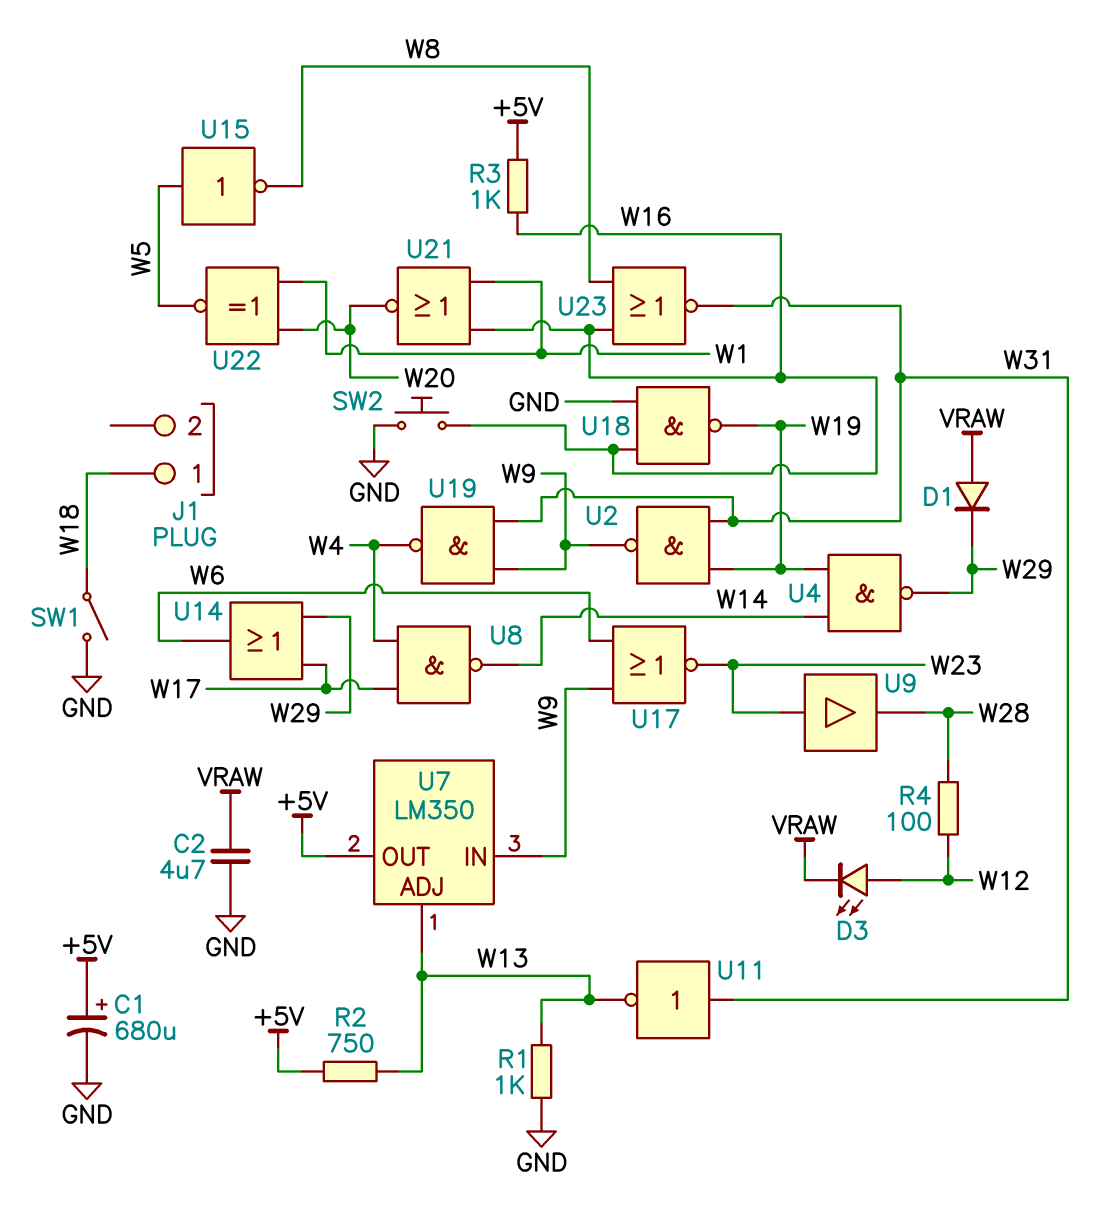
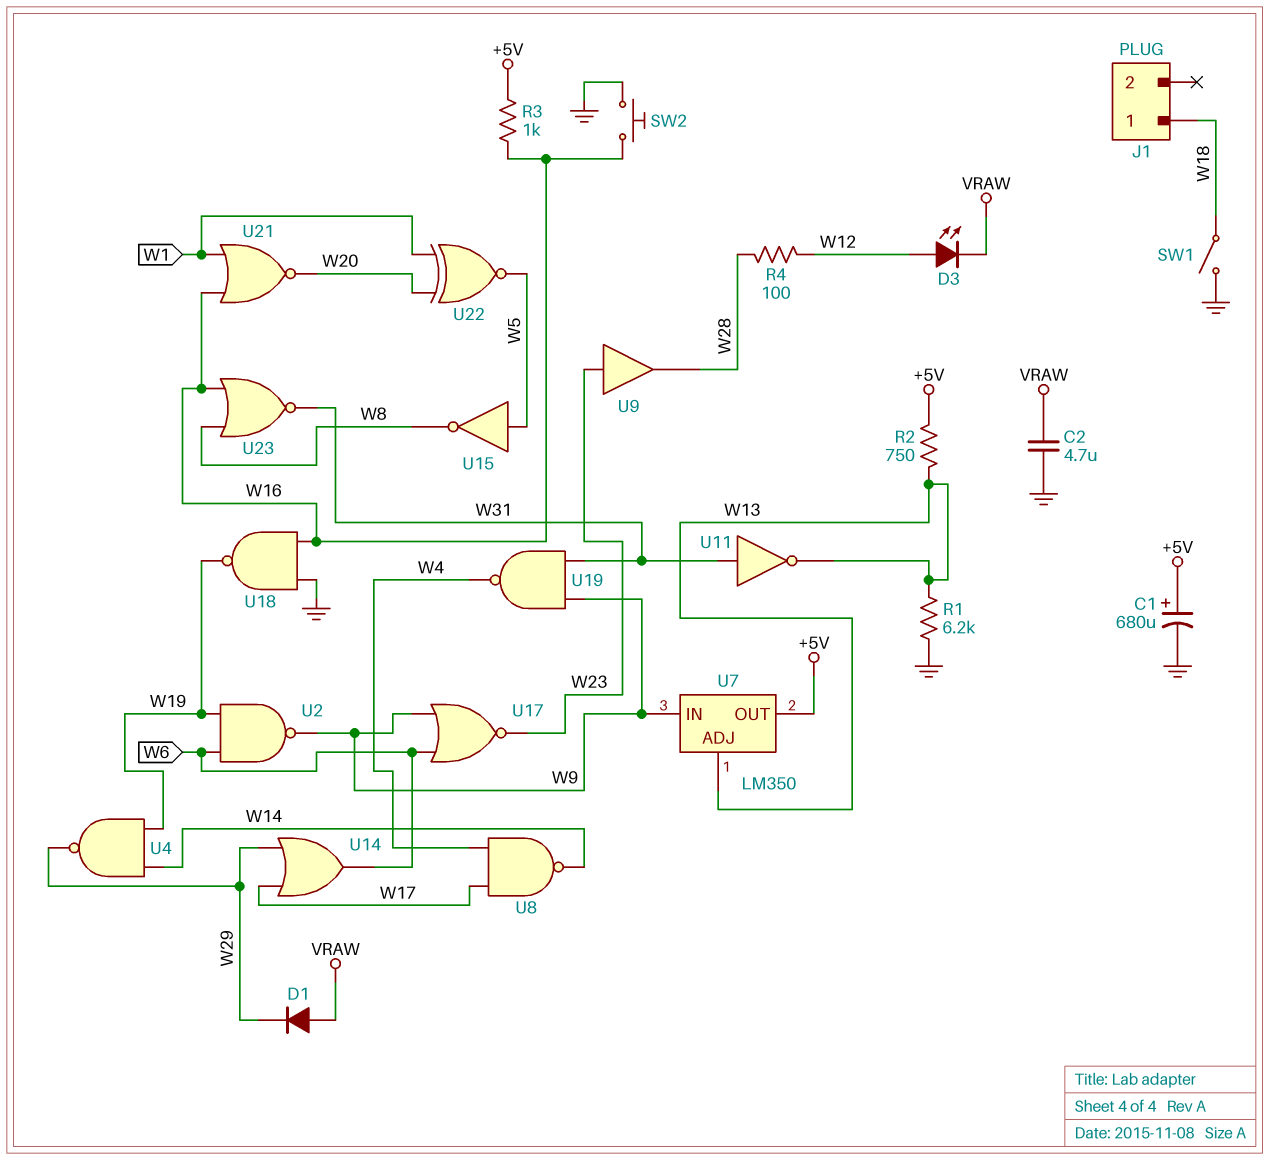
R1: 1k (GND, W13) -> 6.2k (GND, W13)
U2: NAND (in W19, in W31, out W9) -> NAND (in W6, in W19, out W9)

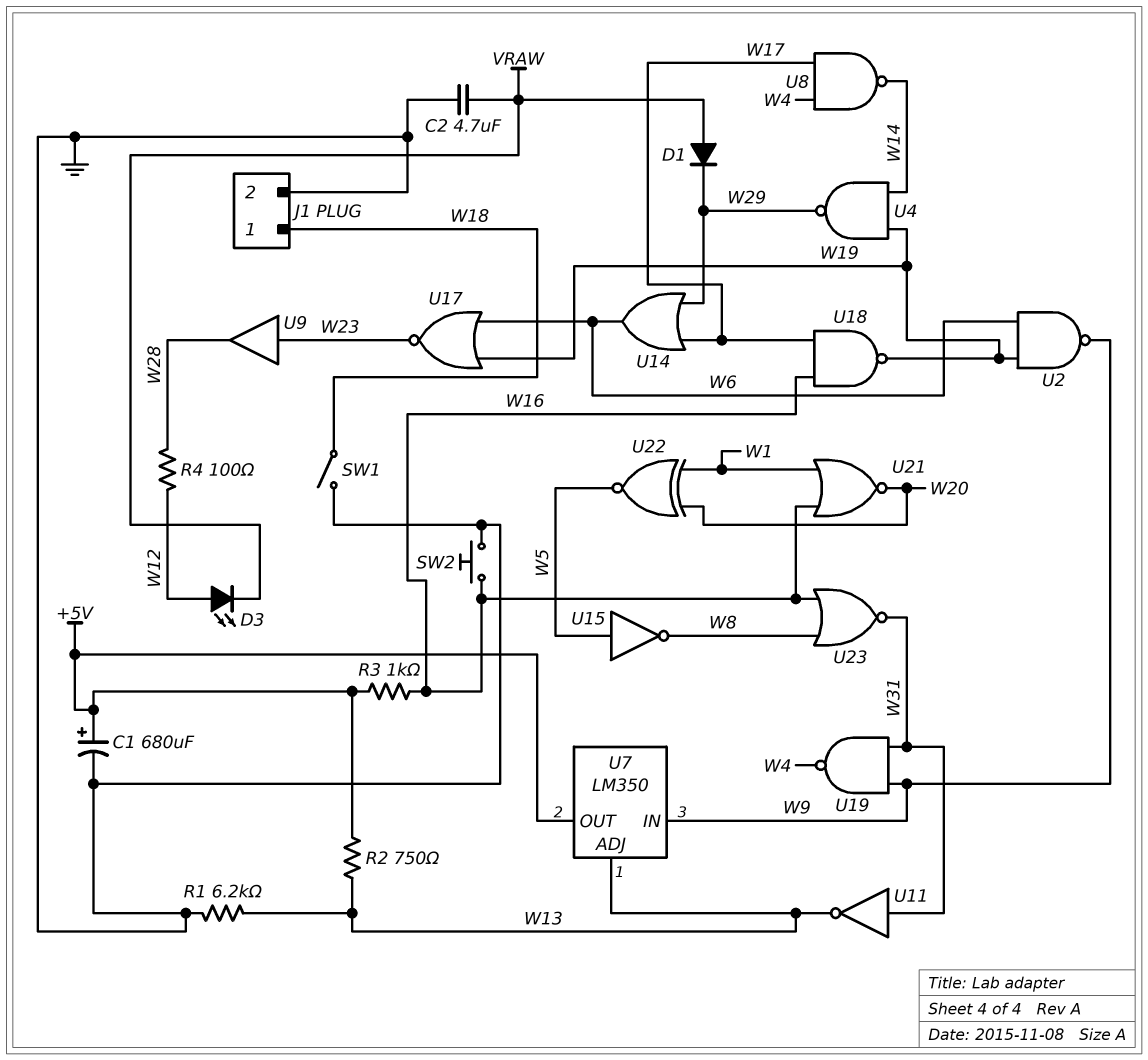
J1 pin 2: none -> GND
U17: NOR (in W6, in W9, out W23) -> NOR (in W6, in W19, out W23)
U18: NAND (in GND, in W16, out W19) -> NAND (in W16, in W17, out W19)

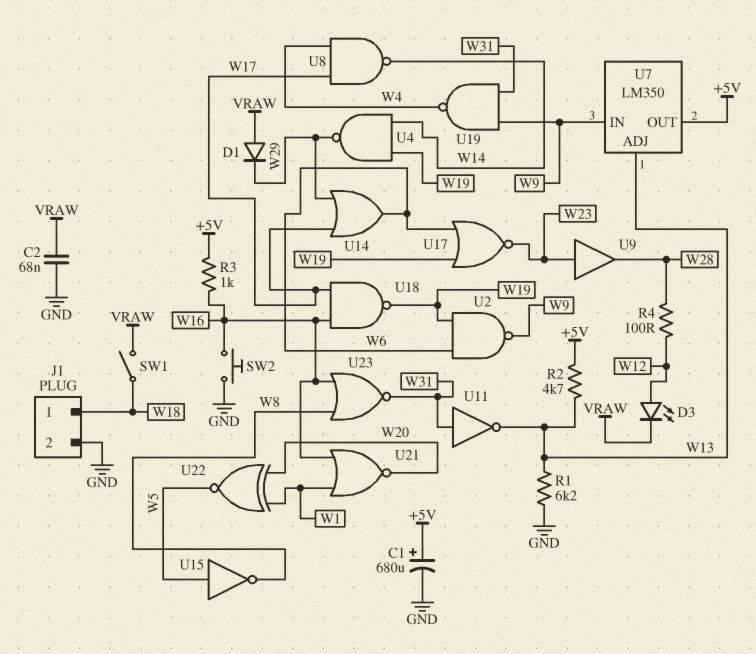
C2: 4.7uF (GND, VRAW) -> 68nF (GND, VRAW)
R2: 750 (+5V, W13) -> 4.7k (+5V, W13)
SW1: switch (GND, W18) -> switch (VRAW, W18)

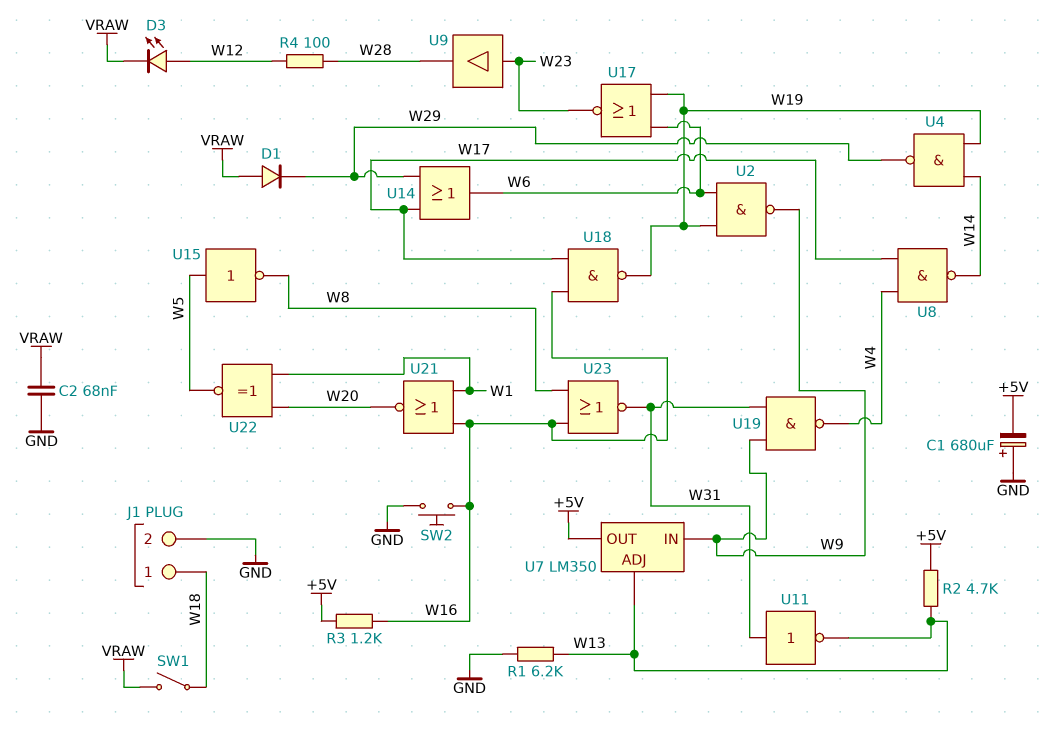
C1: 680uF (plus +5V, minus GND) -> 680uF (plus GND, minus +5V)
R3: 1k (+5V, W16) -> 1.2k (+5V, W16)

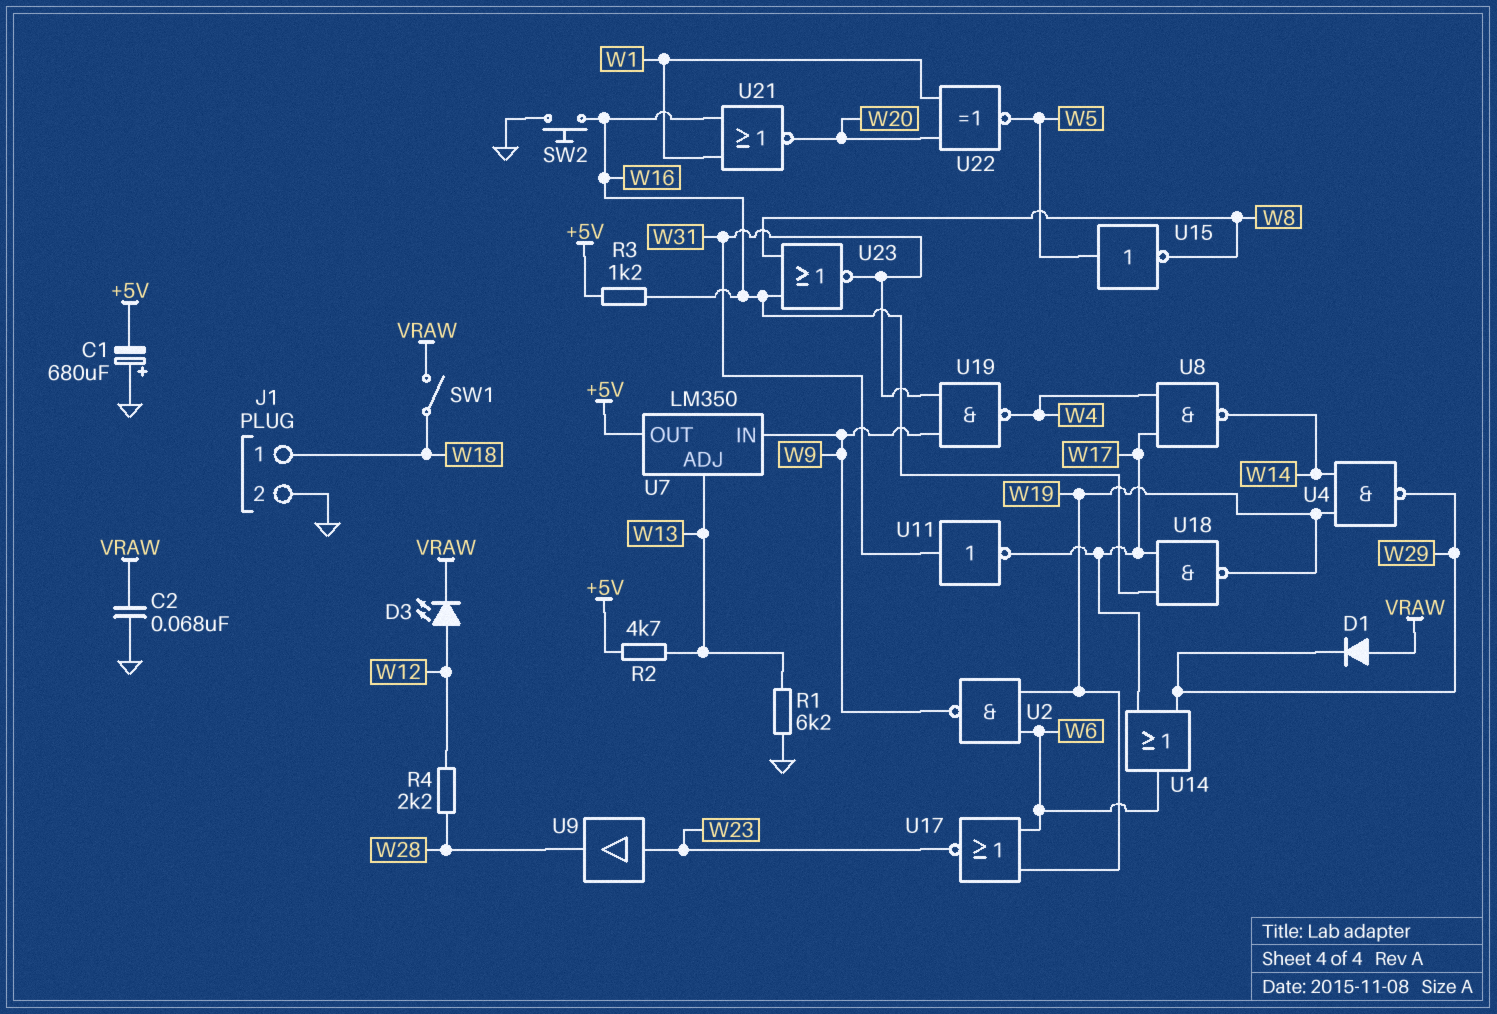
R4: 100 (W12, W28) -> 2.2k (W12, W28)
U11: NOT (in W31, out W13) -> NOT (in W31, out W17)

